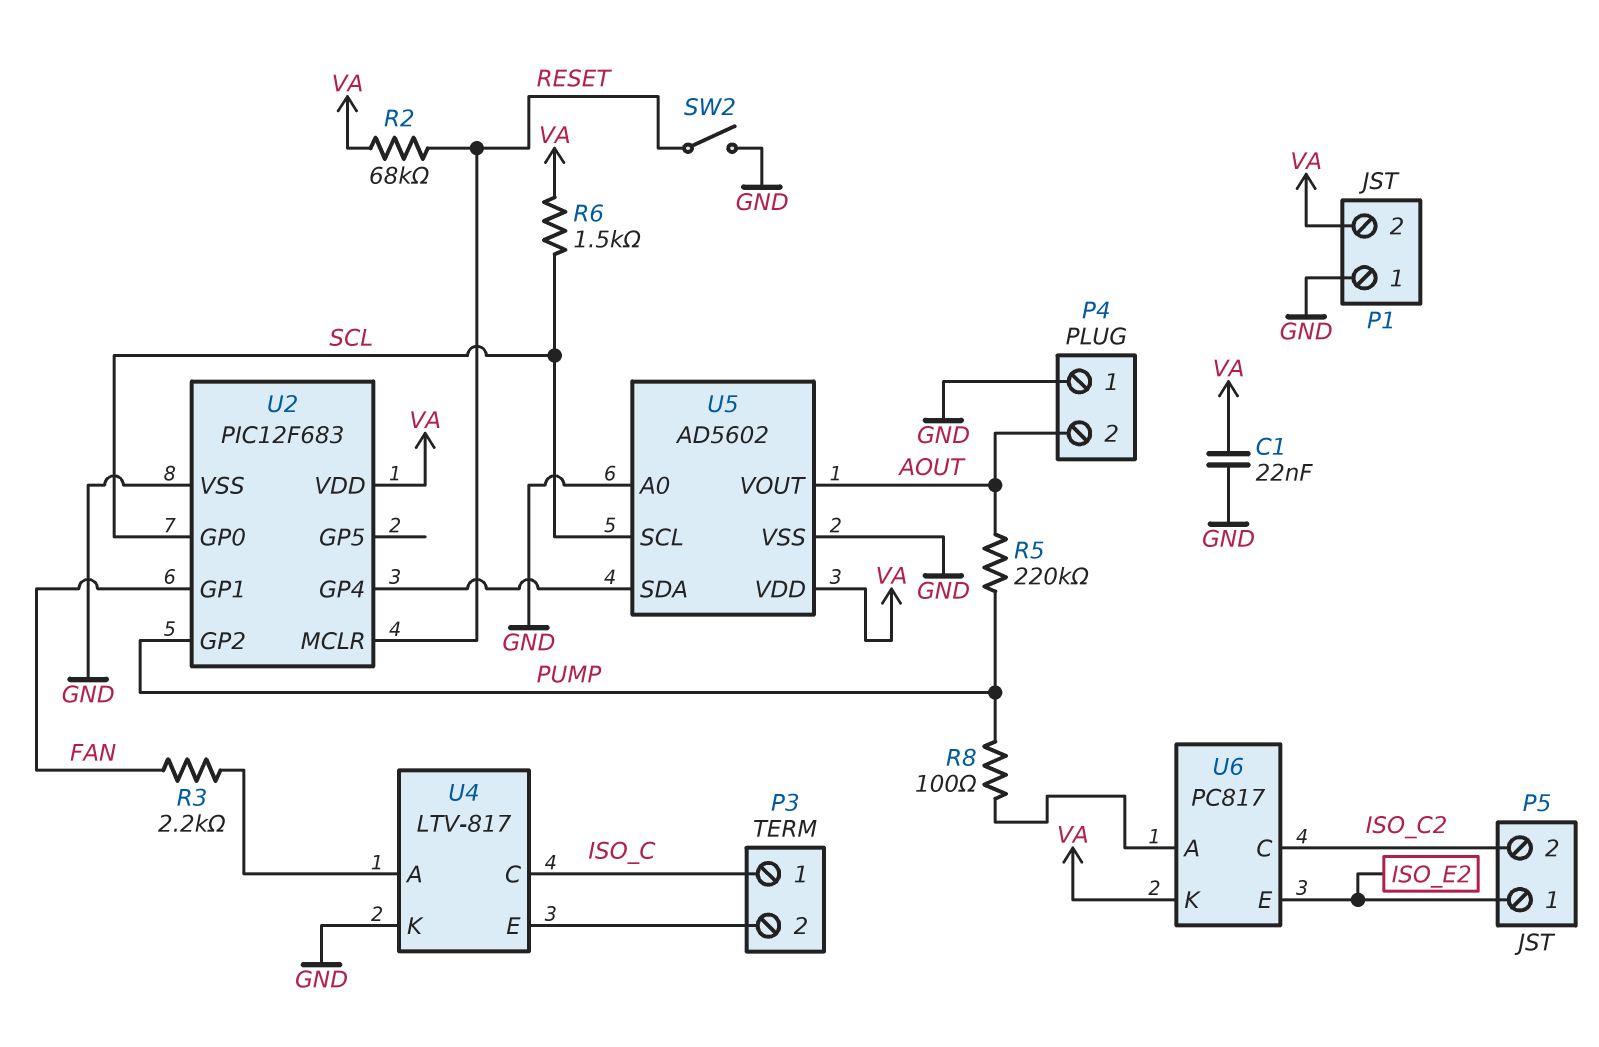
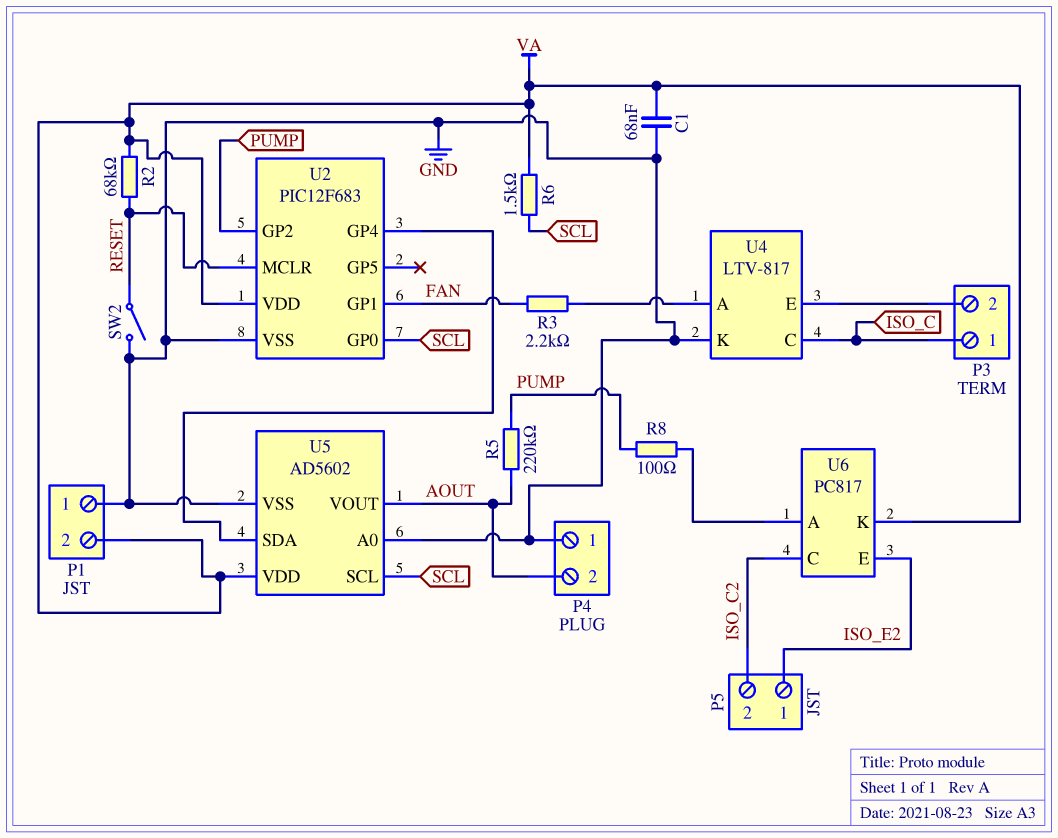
C1: 22nF (GND, VA) -> 68nF (GND, VA)

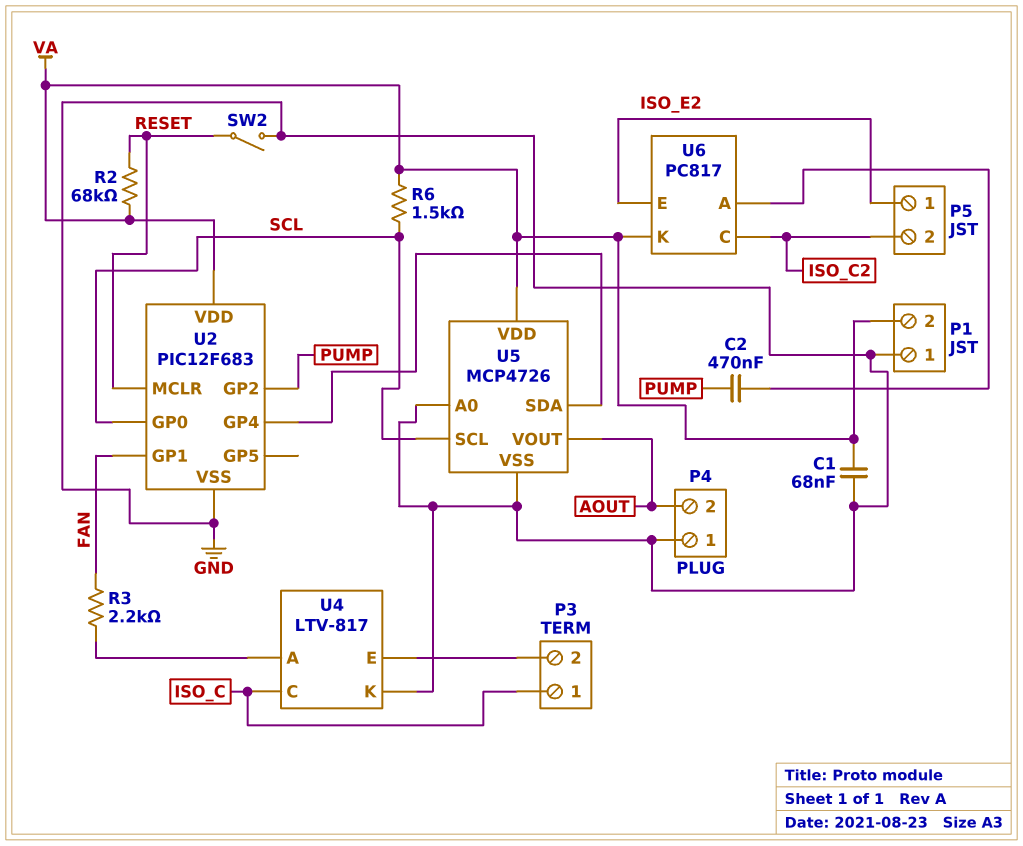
C2: none -> 470nF (PUMP, U6/A)
R5: 220k (AOUT, PUMP) -> none
R8: 100 (PUMP, U6/A) -> none
U5: AD5602 -> MCP4726

